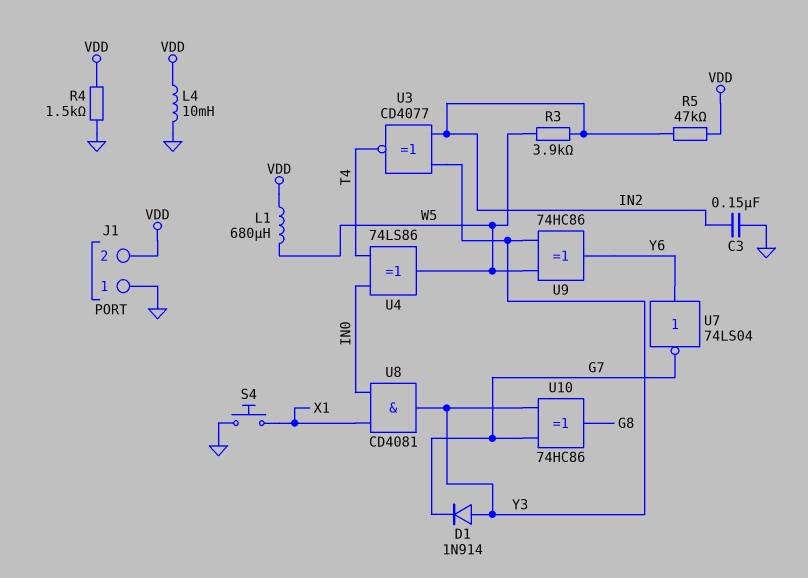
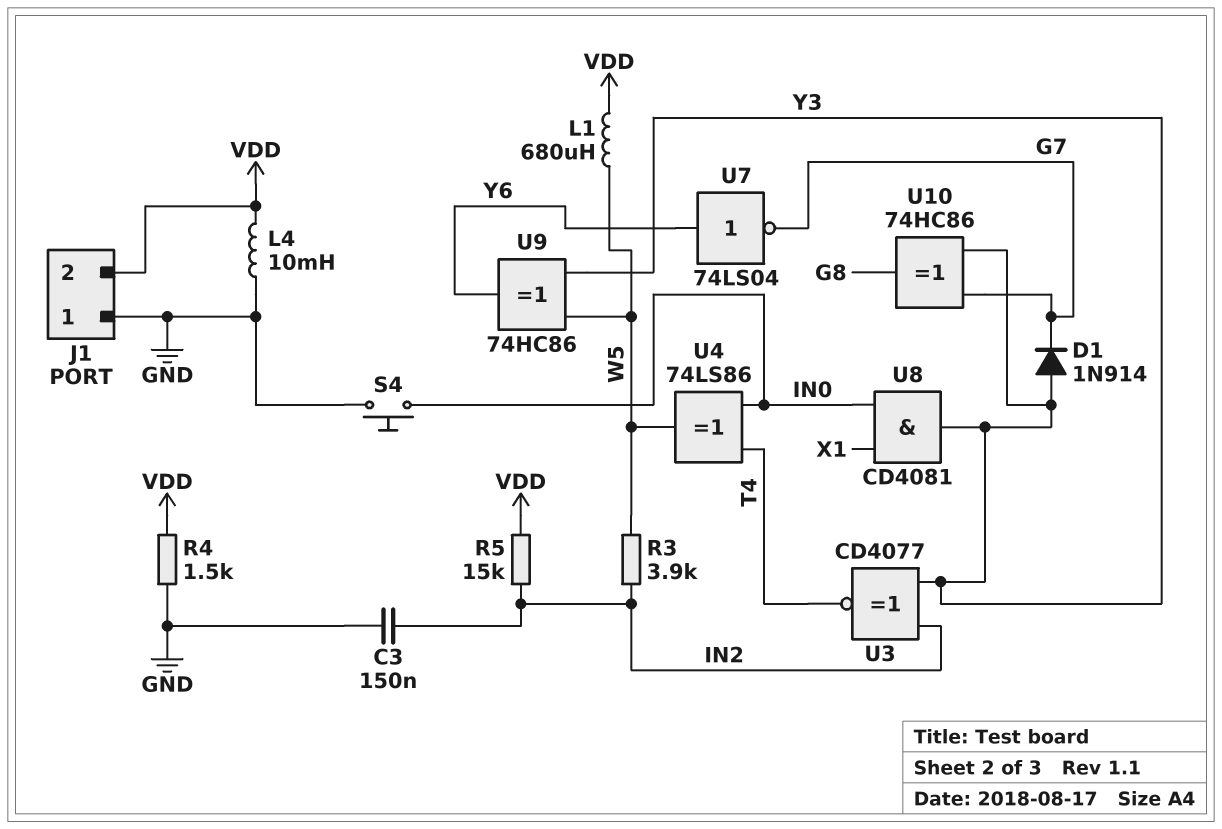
R5: 47k (IN2, VDD) -> 15k (IN2, VDD)
S4: button (GND, X1) -> button (GND, IN0)

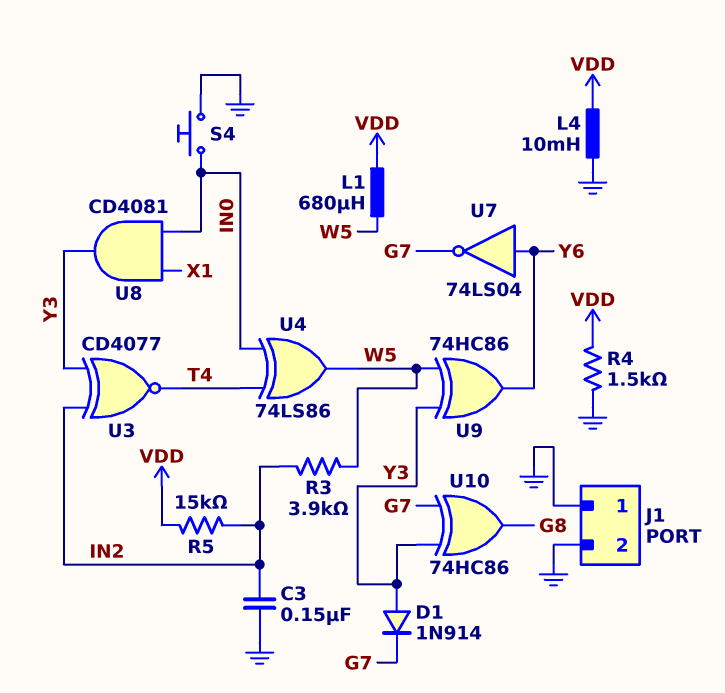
J1 pin 2: VDD -> GND

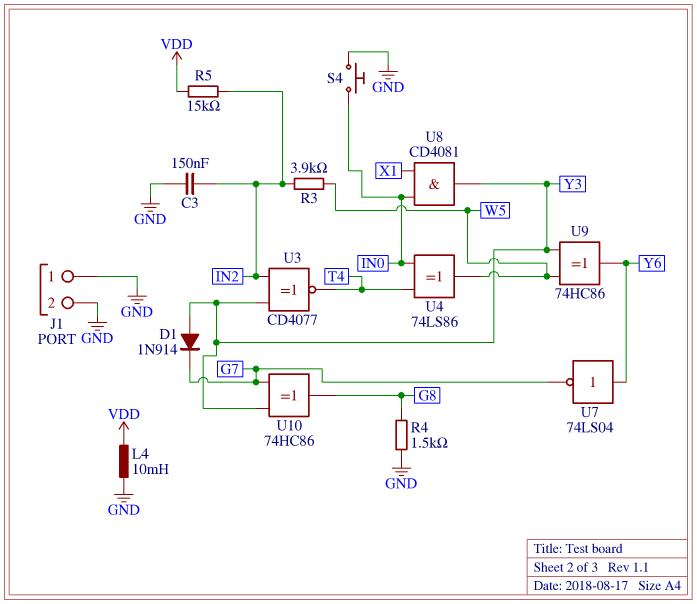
L1: 680uH (VDD, W5) -> none
R4: 1.5k (GND, VDD) -> 1.5k (G8, GND)

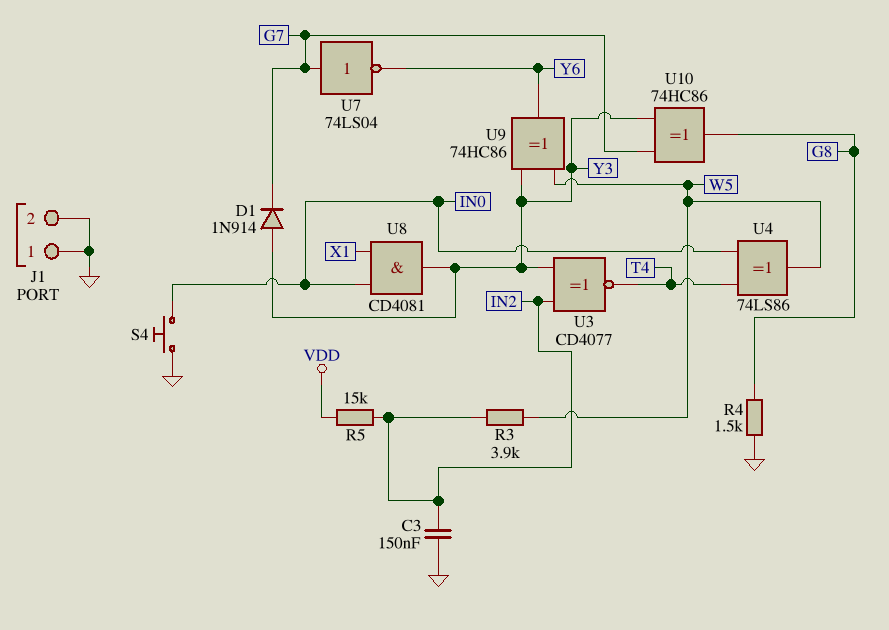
L4: 10mH (GND, VDD) -> none
U7: NOT 74LS04 (in Y6, out G7) -> NOT 74LS04 (in G7, out Y6)

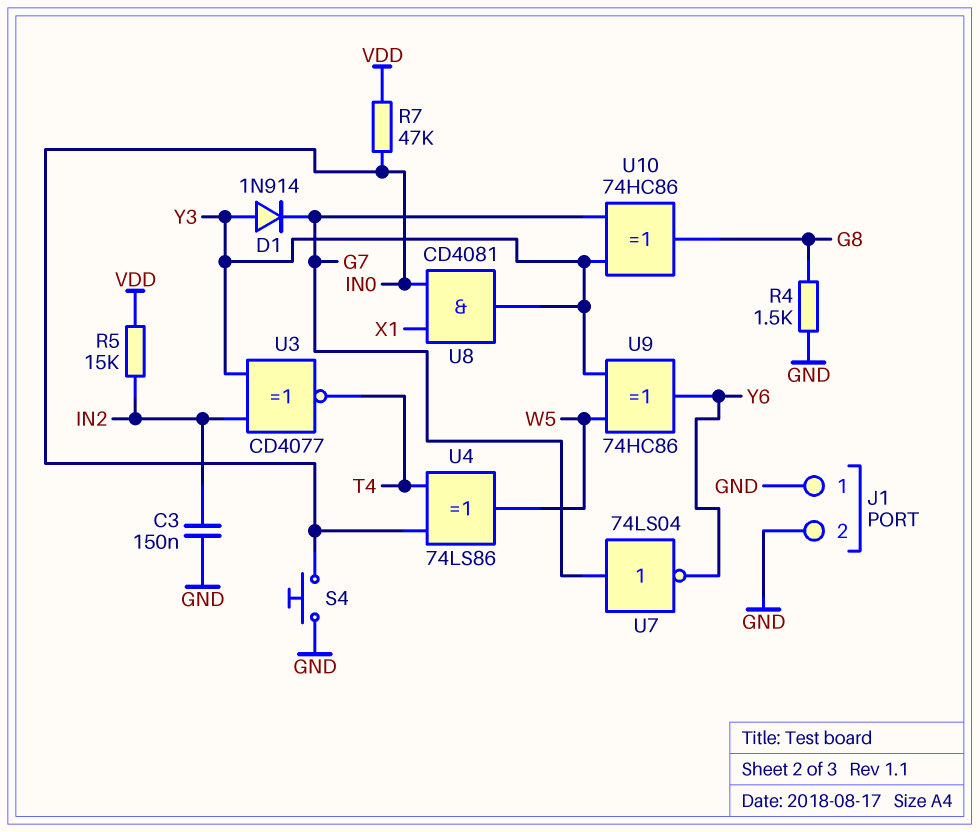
R3: 3.9k (IN2, W5) -> none
R7: none -> 47k (IN0, VDD)

